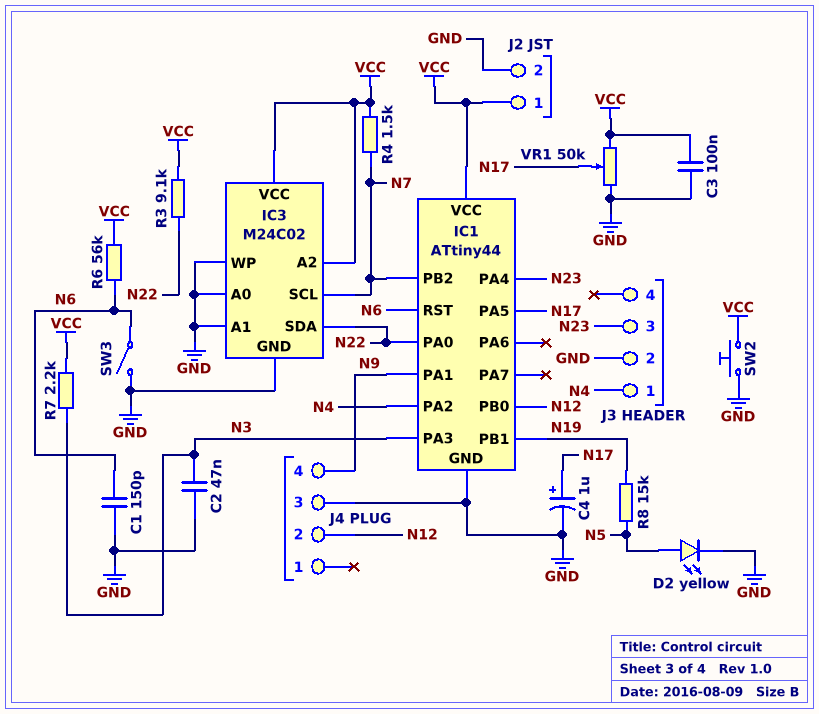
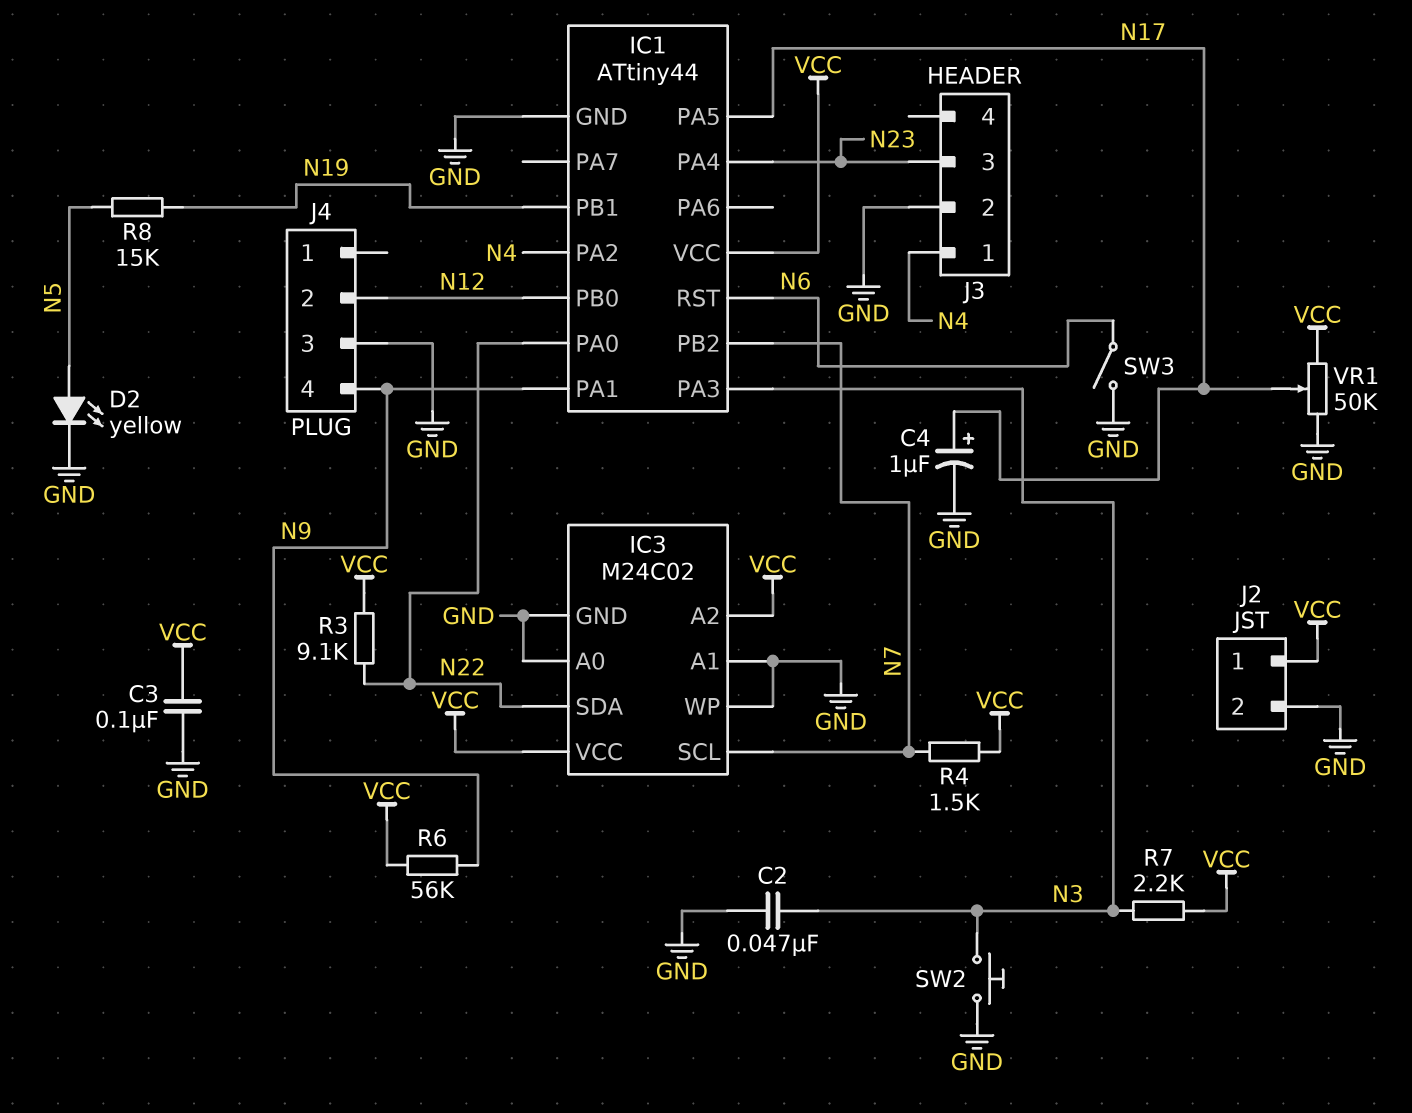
C1: 150pF (GND, N6) -> none
R6: 56k (N6, VCC) -> 56k (N9, VCC)
SW2: button (GND, VCC) -> button (GND, N3)

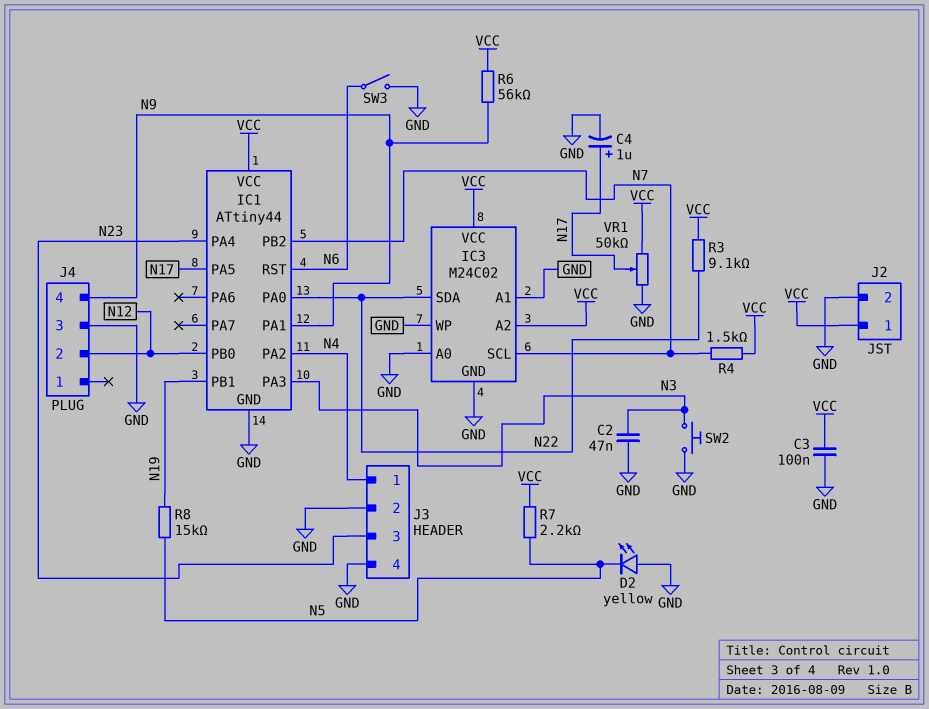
D2: LED yellow (A N5, K GND) -> LED yellow (A GND, K N5)
J3 pin 4: none -> GND
R7: 2.2k (N3, VCC) -> 2.2k (N5, VCC)

